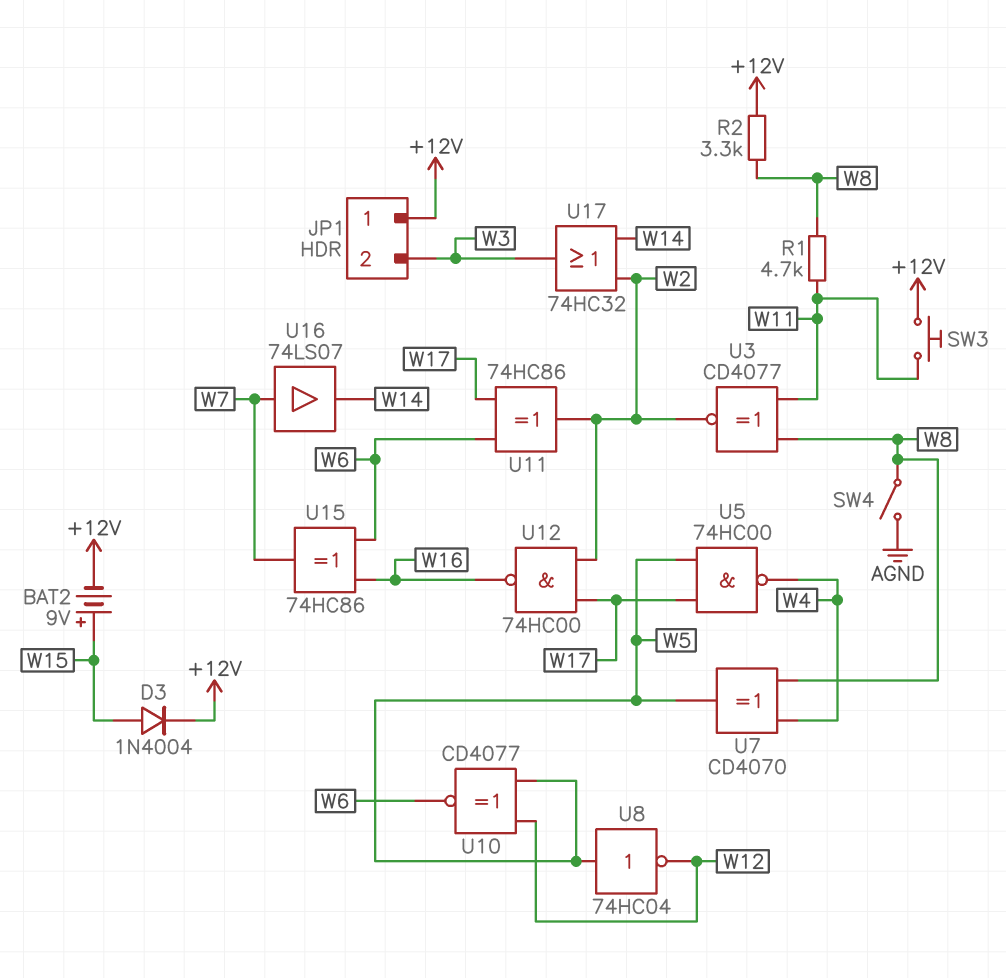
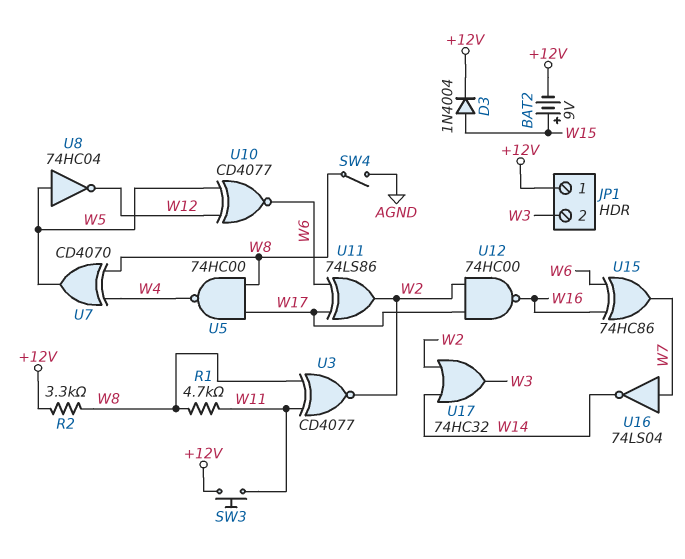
U5: NAND 74HC00 (in W5, in W17, out W4) -> NAND 74HC00 (in W8, in W17, out W4)
U11: XOR 74HC86 (in W6, in W17, out W2) -> XOR 74LS86 (in W6, in W17, out W2)
U16: buffer 74LS07 (in W7, out W14) -> NOT 74LS04 (in W7, out W14)

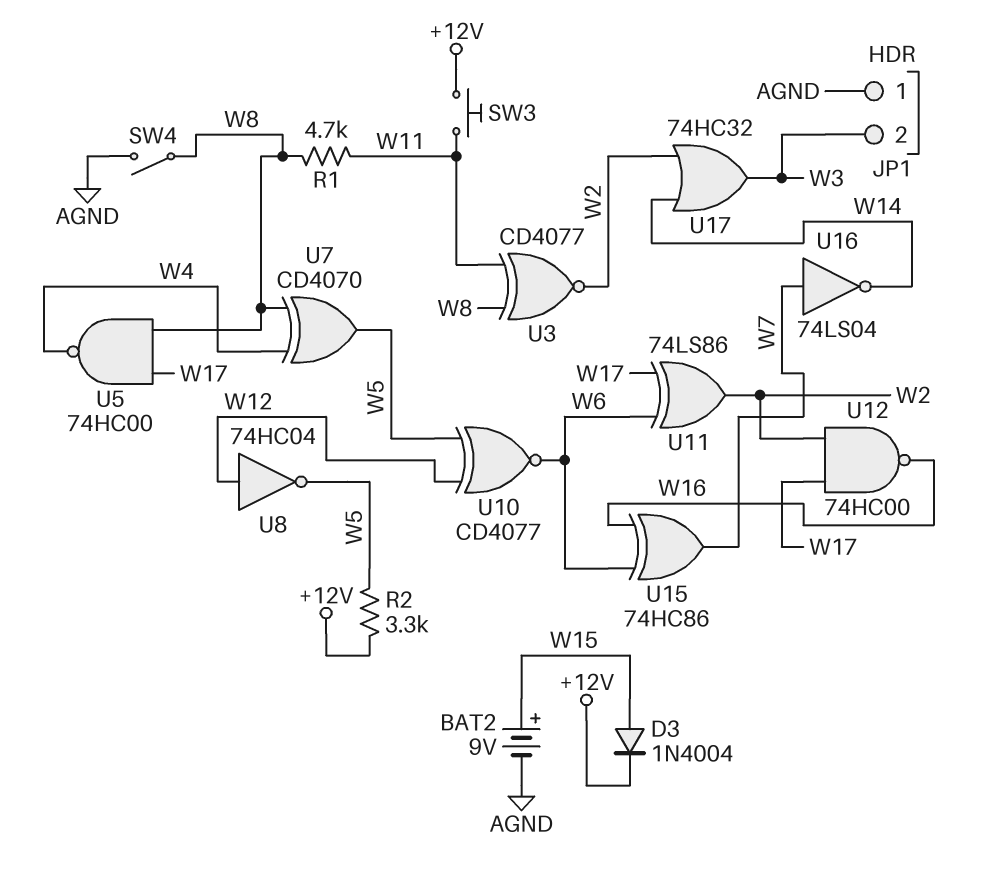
BAT2: 9V (plus W15, minus +12V) -> 9V (plus W15, minus AGND)
JP1 pin 1: +12V -> AGND
R2: 3.3k (+12V, W8) -> 3.3k (+12V, W5)
U8: NOT 74HC04 (in W5, out W12) -> NOT 74HC04 (in W12, out W5)

